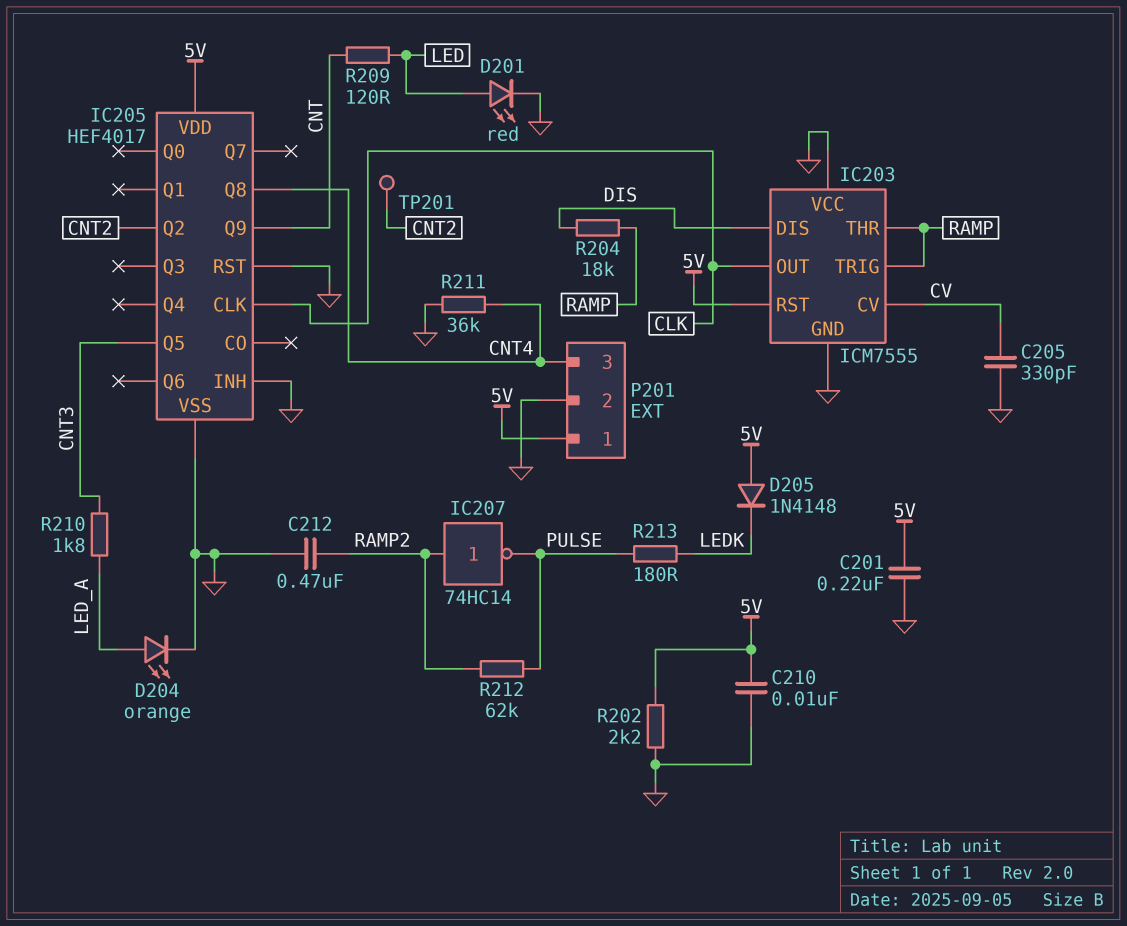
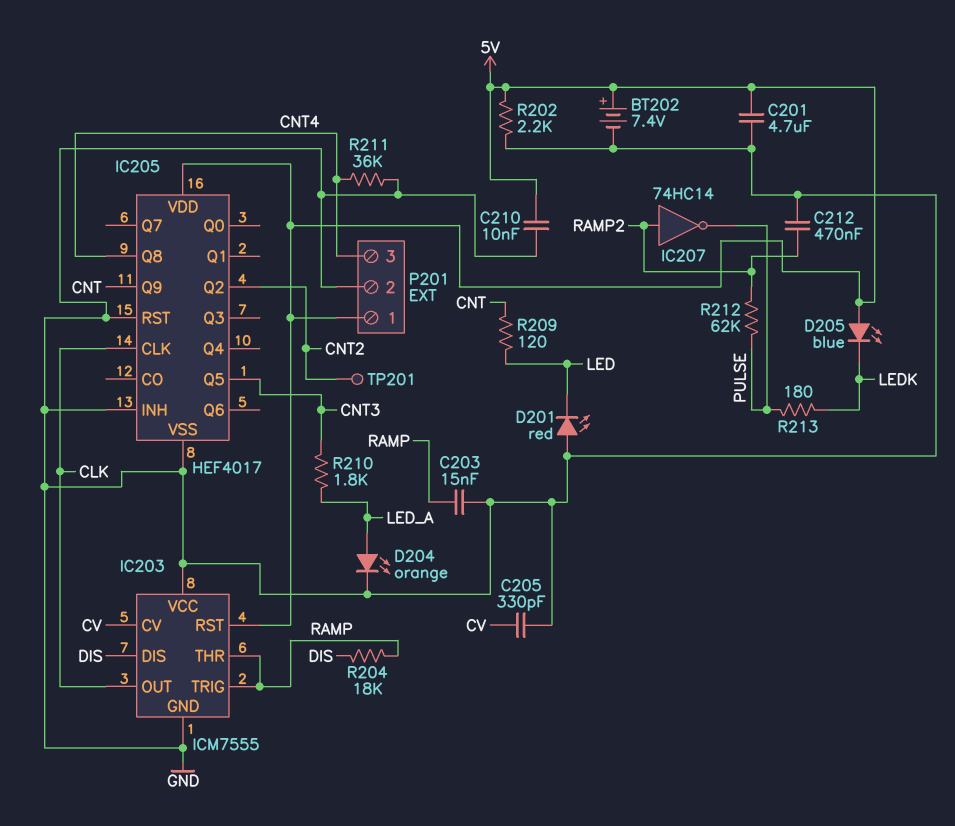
BT202: none -> 7.4V (plus 5V, minus GND)
C201: 220nF (5V, GND) -> 4.7uF (5V, GND)
C203: none -> 15nF (GND, RAMP)
D201: LED red (A LED, K GND) -> LED red (A GND, K LED)
D205: diode 1N4148 (A 5V, K LEDK) -> LED blue (A 5V, K LEDK)

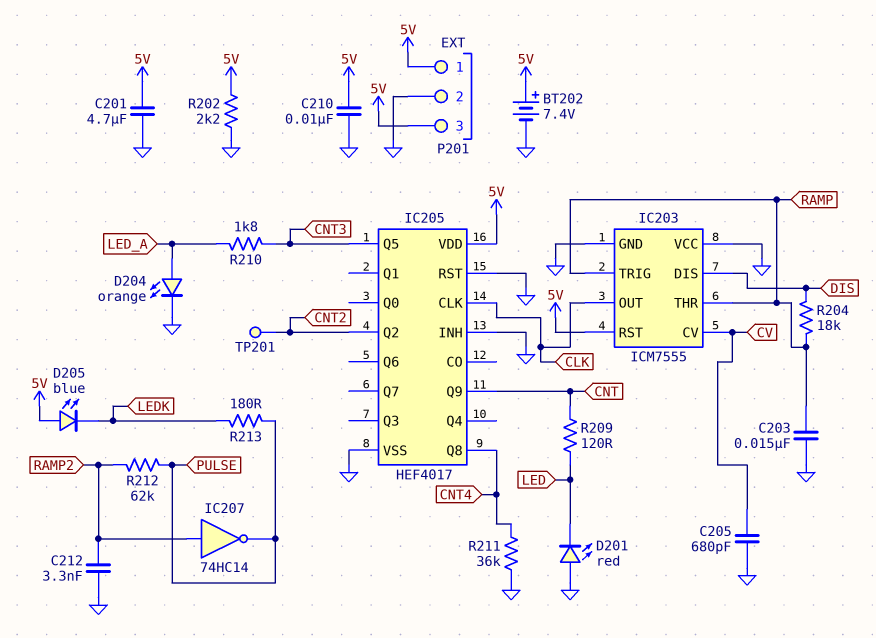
C205: 330pF (CV, GND) -> 680pF (CV, GND)
C212: 470nF (GND, RAMP2) -> 3.3nF (GND, RAMP2)
P201 pin 3: CNT4 -> 5V

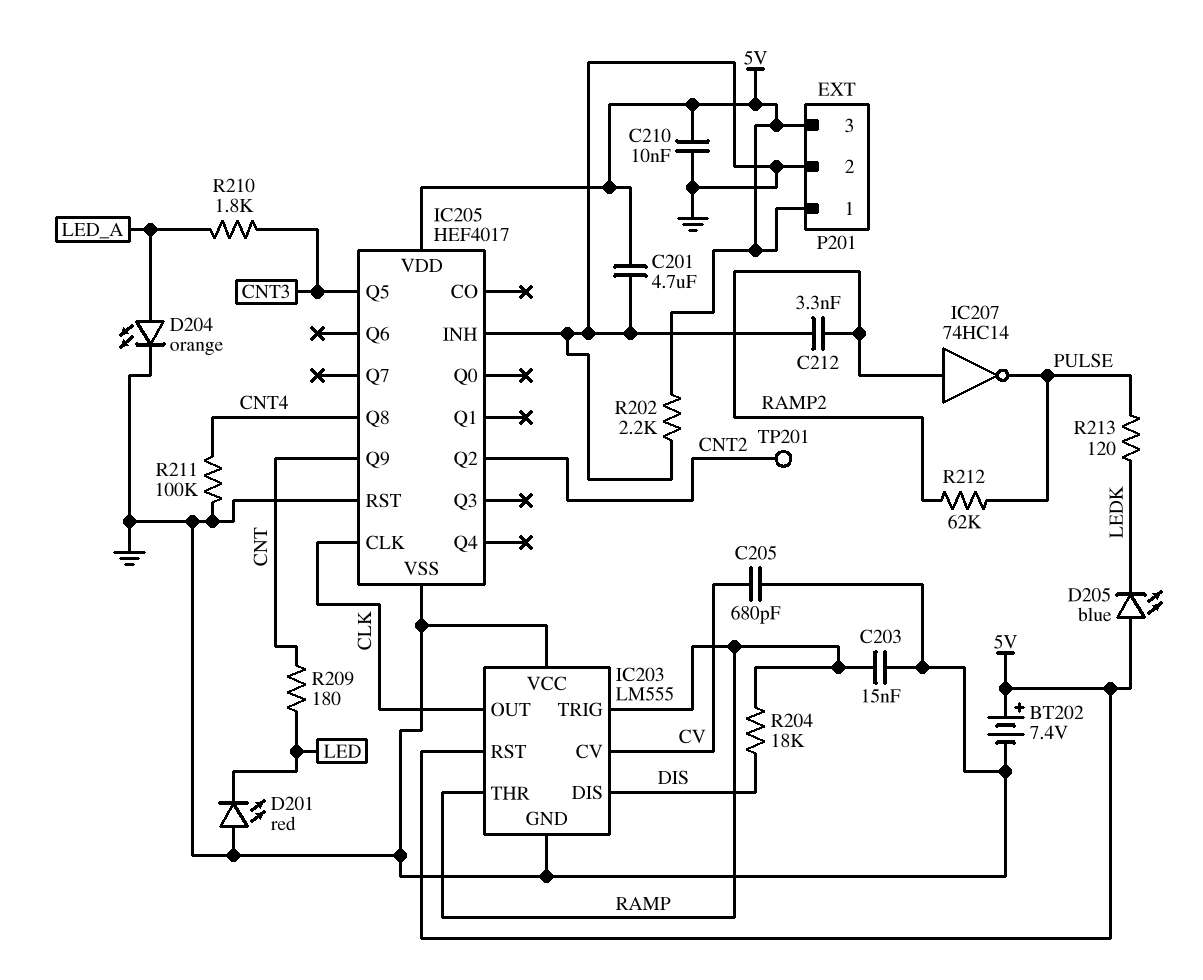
IC203: ICM7555 -> LM555
R209: 120 (CNT, LED) -> 180 (CNT, LED)
R211: 36k (CNT4, GND) -> 100k (CNT4, GND)
R213: 180 (LEDK, PULSE) -> 120 (LEDK, PULSE)

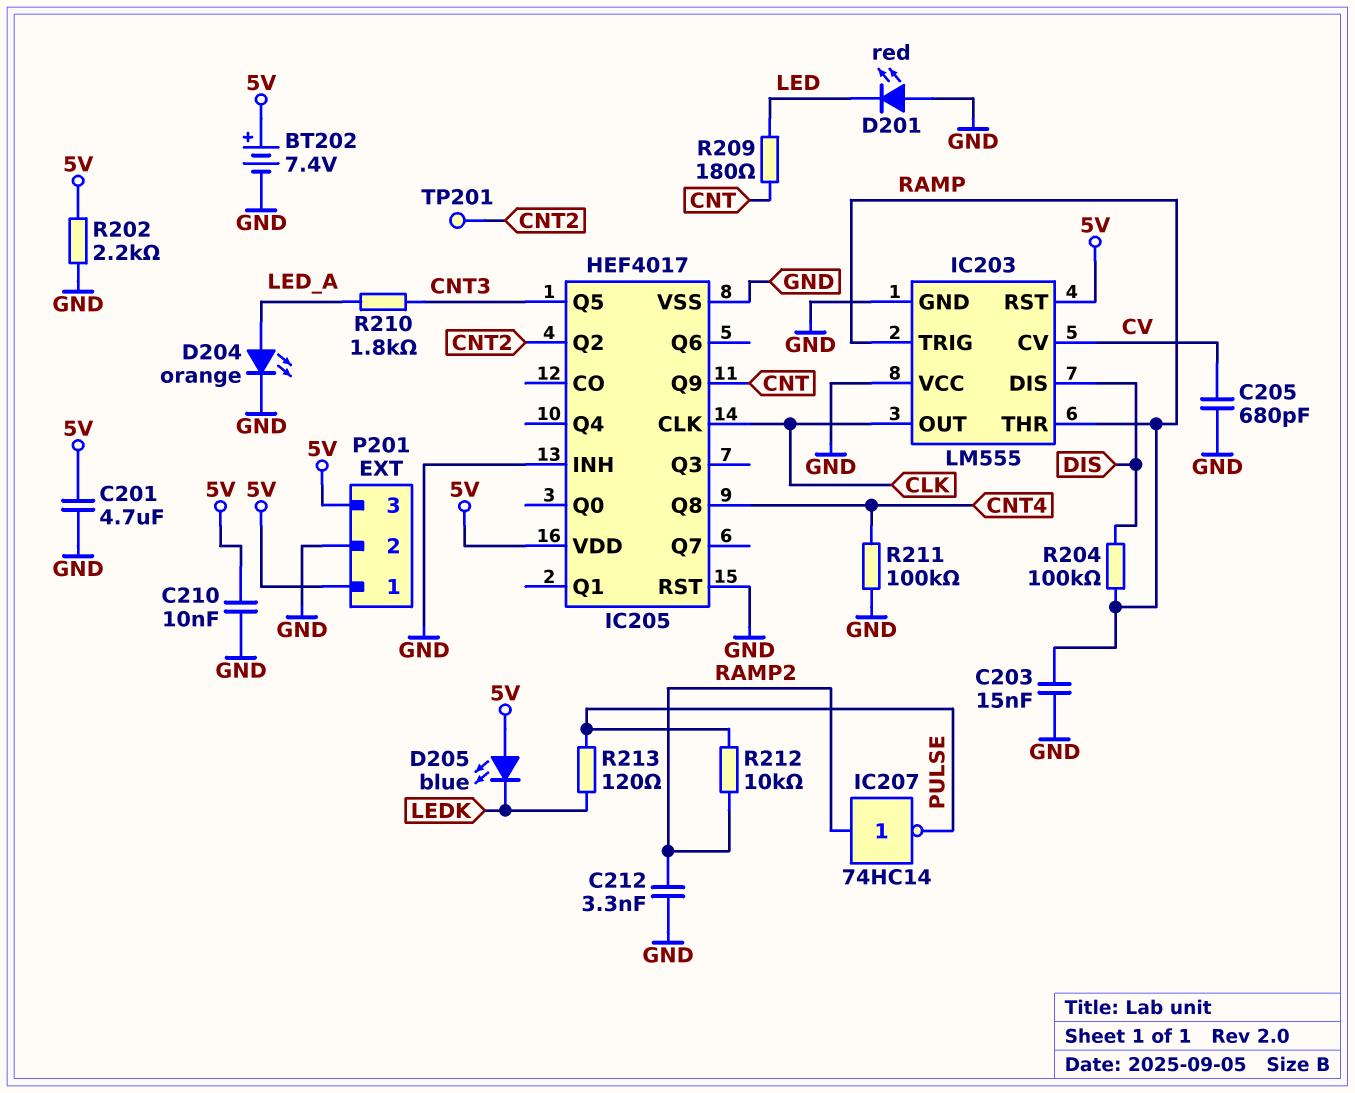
R204: 18k (DIS, RAMP) -> 100k (DIS, RAMP)
R212: 62k (PULSE, RAMP2) -> 10k (PULSE, RAMP2)

